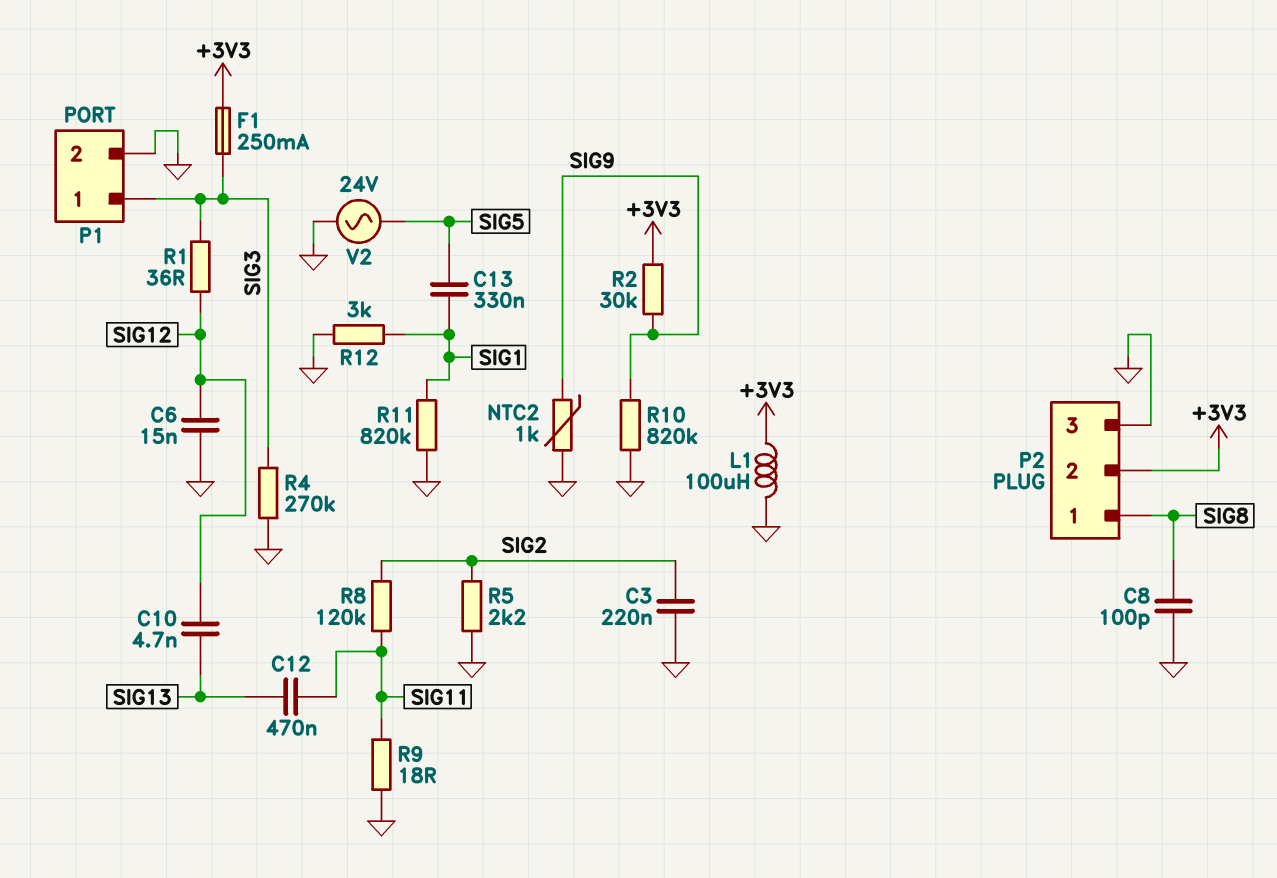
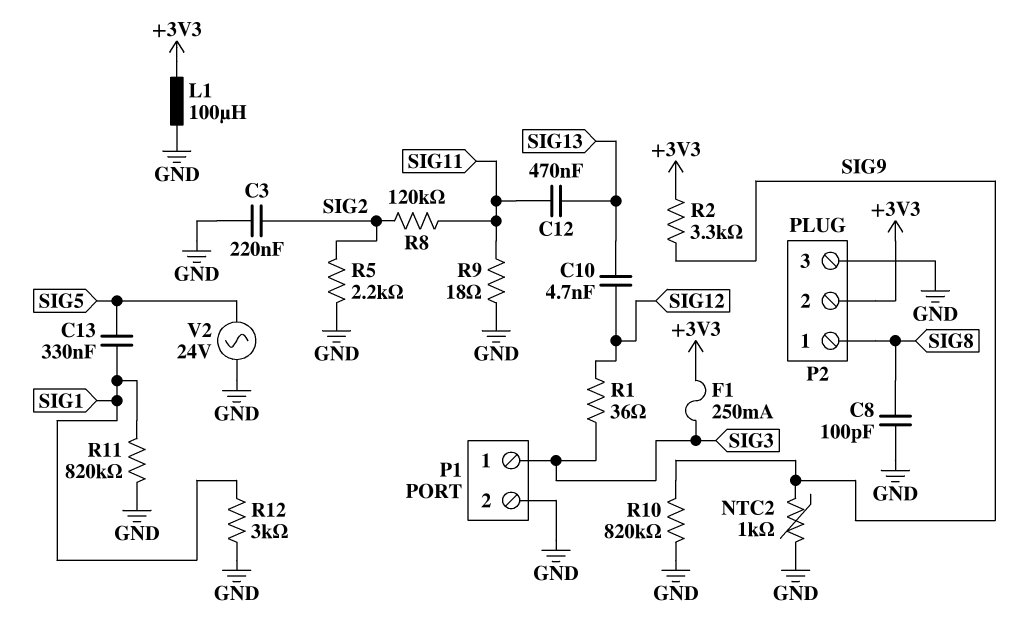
C6: 15nF (GND, SIG12) -> none
R2: 30k (+3V3, SIG9) -> 3.3k (+3V3, SIG9)
R4: 270k (GND, SIG3) -> none

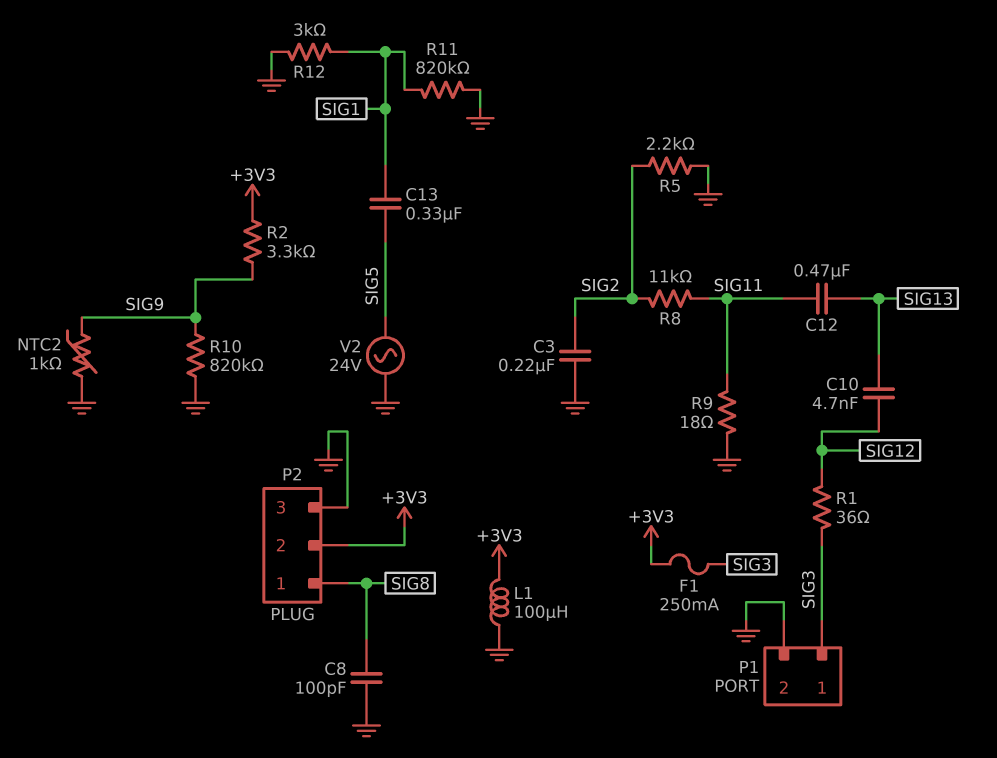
R8: 120k (SIG2, SIG11) -> 11k (SIG2, SIG11)

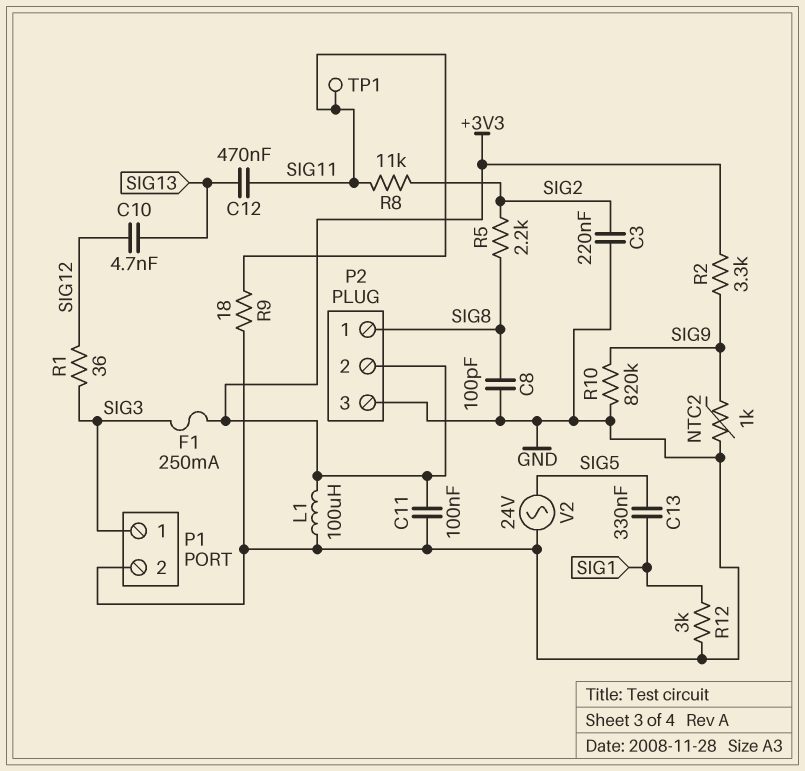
C11: none -> 100nF (+3V3, GND)
R5: 2.2k (GND, SIG2) -> 2.2k (SIG2, SIG8)
R11: 820k (GND, SIG1) -> none
TP1: none -> test point (SIG11)

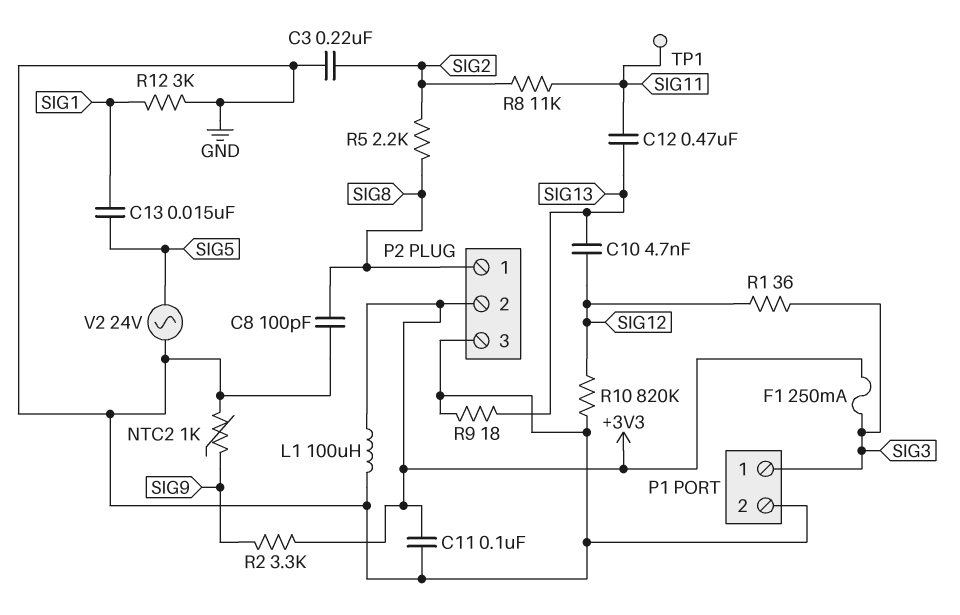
C13: 330nF (SIG1, SIG5) -> 15nF (SIG1, SIG5)
R9: 18 (GND, SIG11) -> 18 (GND, SIG13)
R10: 820k (GND, SIG9) -> 820k (GND, SIG12)

